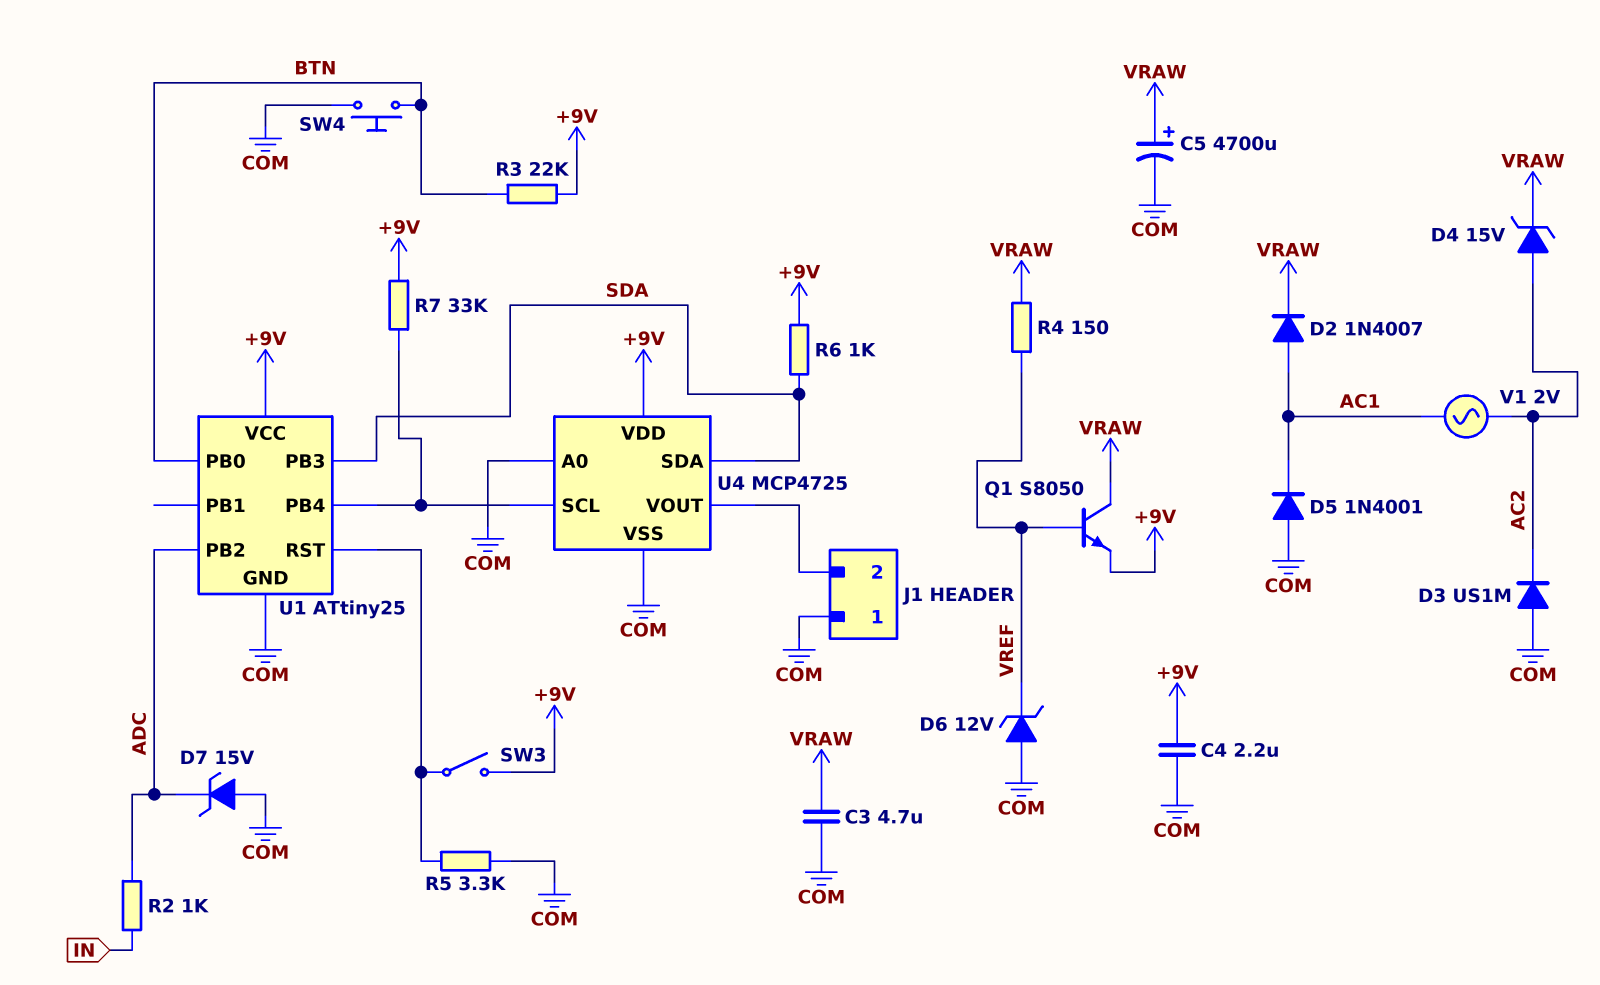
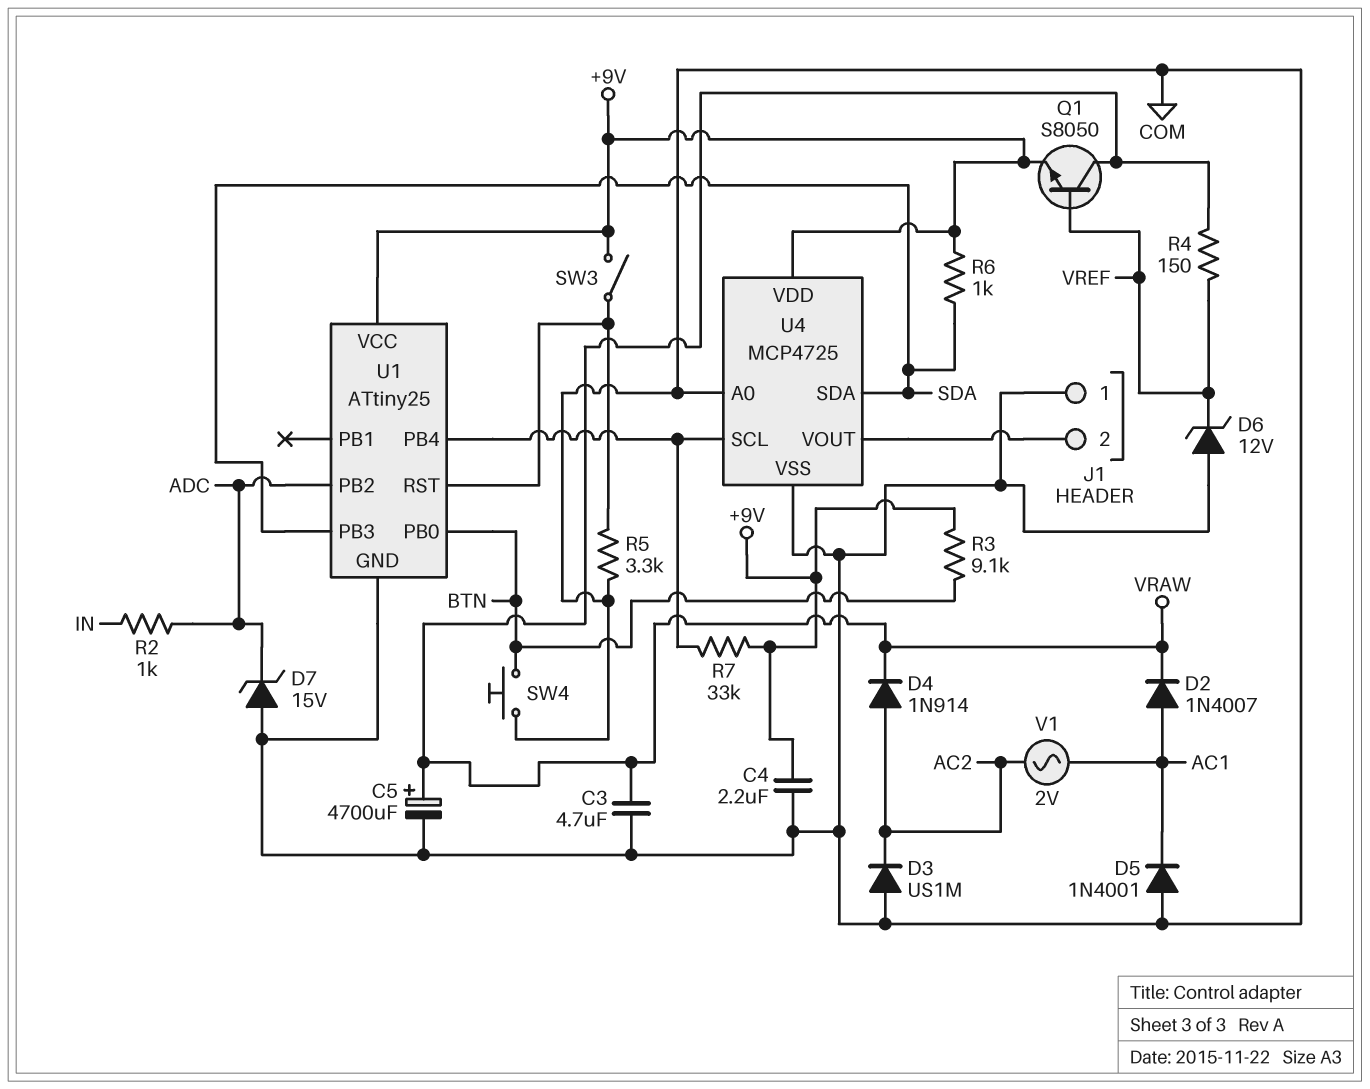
D4: zener 15V (A AC2, K VRAW) -> diode 1N914 (A AC2, K VRAW)
R3: 22k (+9V, BTN) -> 9.1k (+9V, BTN)

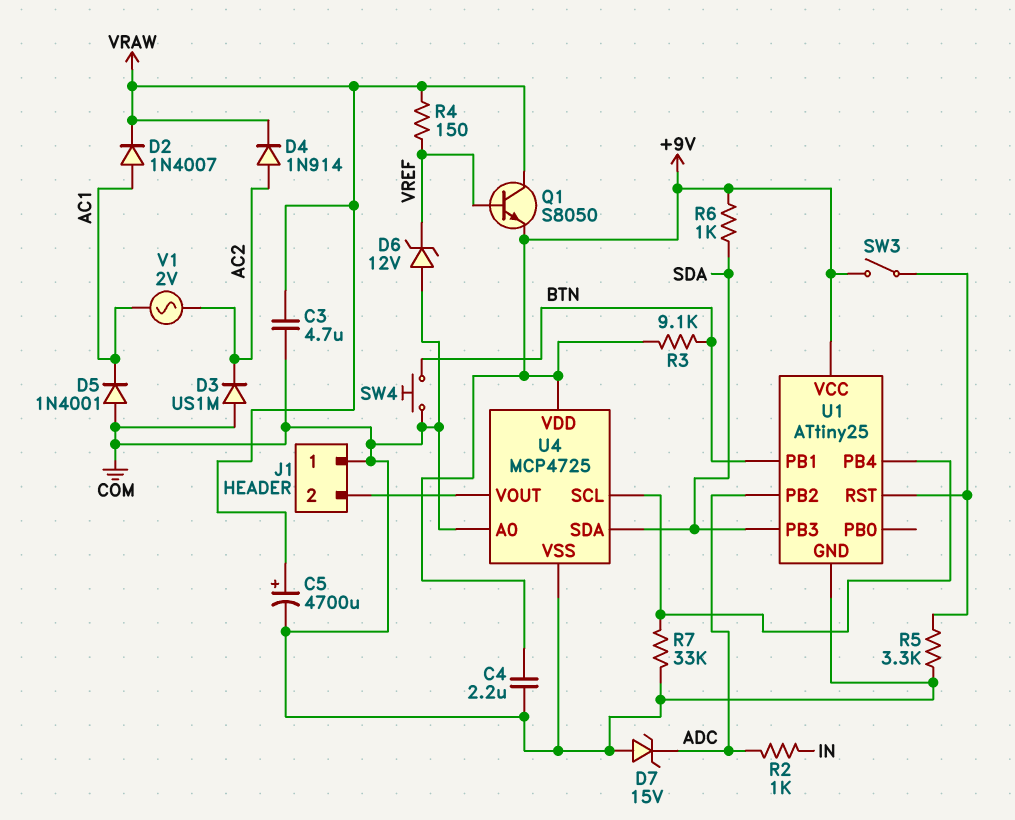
R7: 33k (+9V, U1/PB4) -> 33k (COM, U1/PB4)
U1 pin PB0: BTN -> none
U1 pin PB1: none -> BTN

